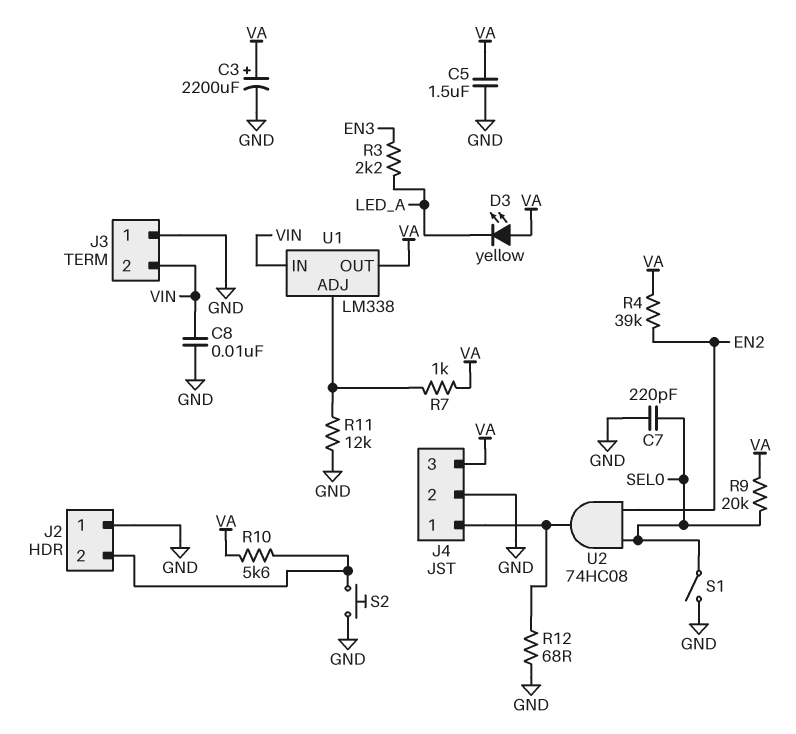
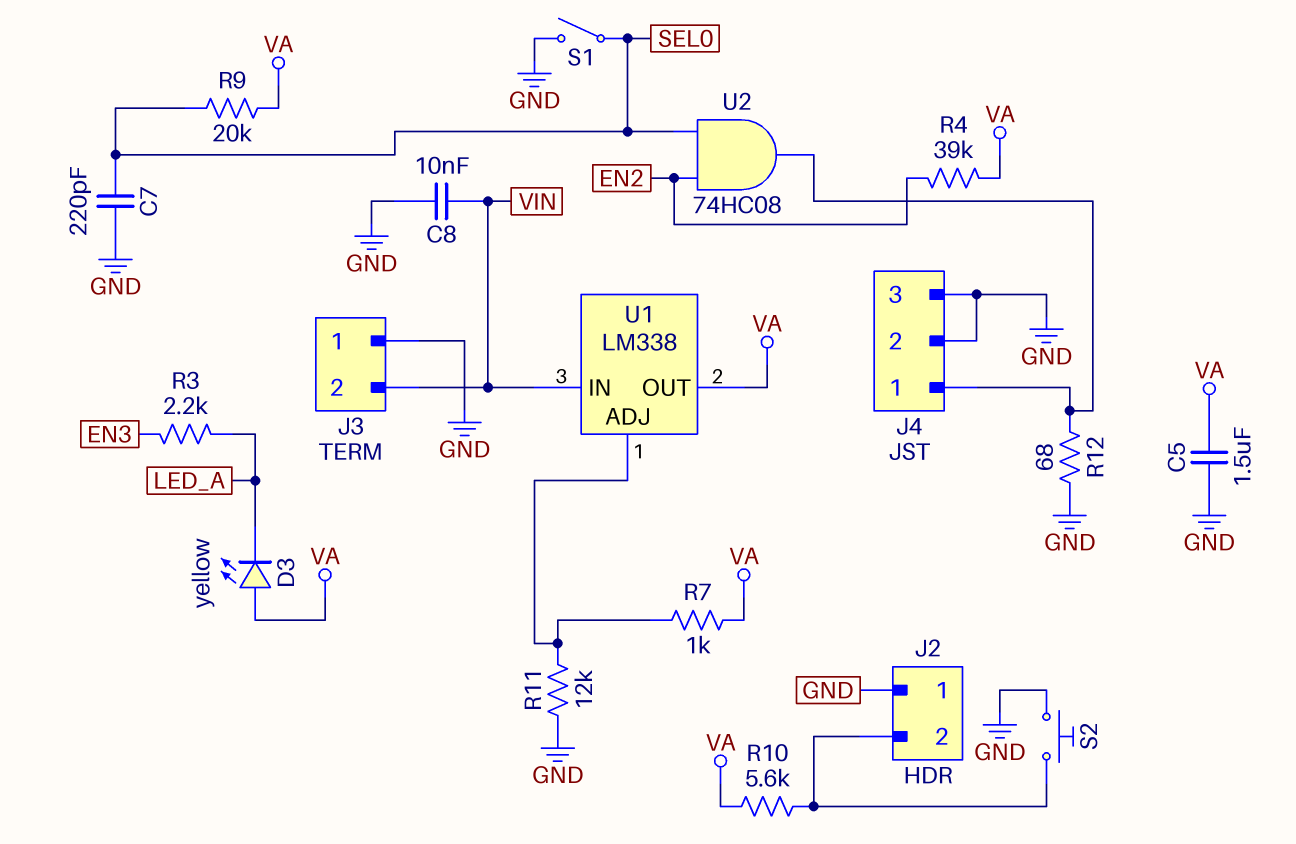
C3: 2200uF (plus VA, minus GND) -> none
J4 pin 3: VA -> GND

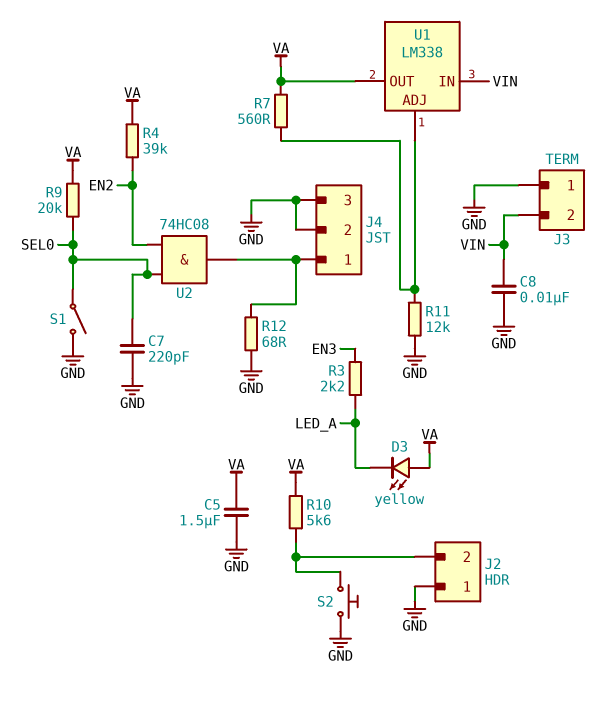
R7: 1k (U1/ADJ, VA) -> 560 (U1/ADJ, VA)

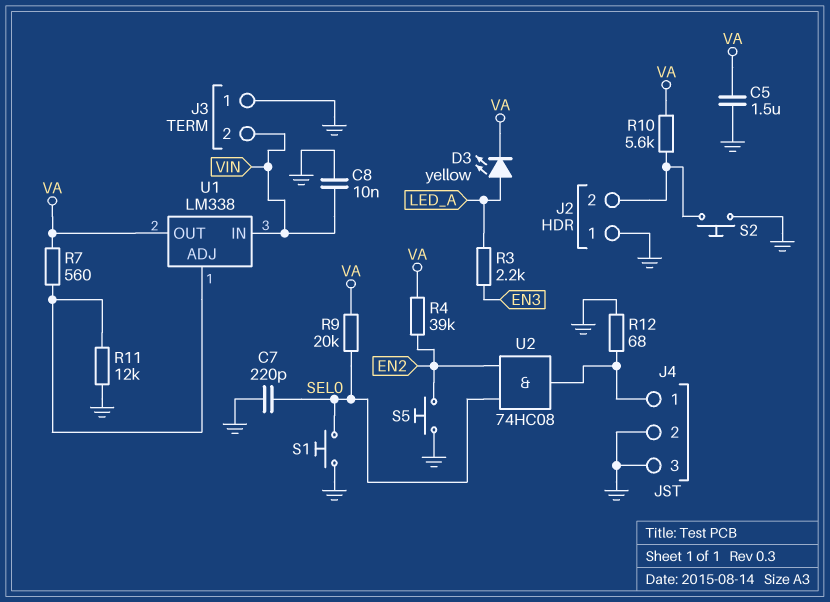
D3: LED yellow (A VA, K LED_A) -> LED yellow (A LED_A, K VA)
S1: switch (GND, SEL0) -> button (GND, SEL0)
S5: none -> button (EN2, GND)

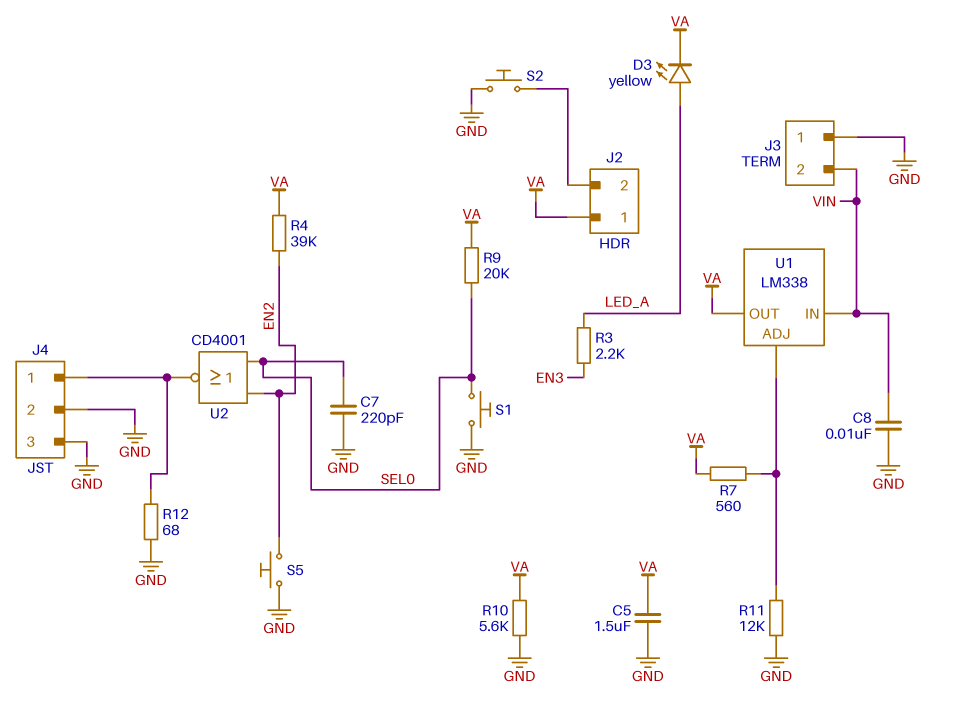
J2 pin 1: GND -> VA
R10: 5.6k (J2/2, VA) -> 5.6k (GND, VA)
U2: AND 74HC08 (in EN2, in SEL0, out J4/1) -> NOR CD4001 (in EN2, in SEL0, out J4/1)

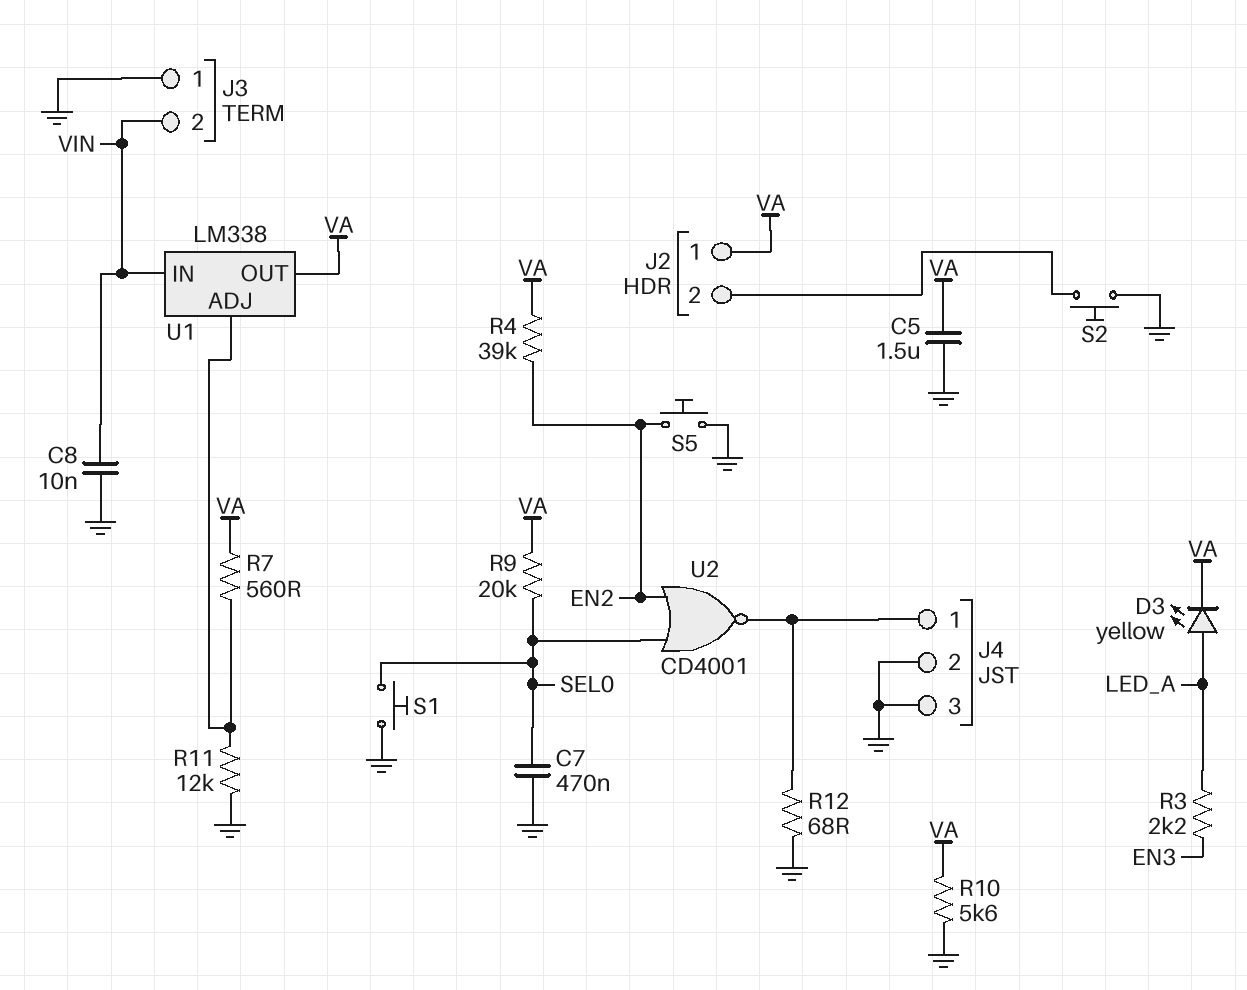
C7: 220pF (GND, SEL0) -> 470nF (GND, SEL0)

